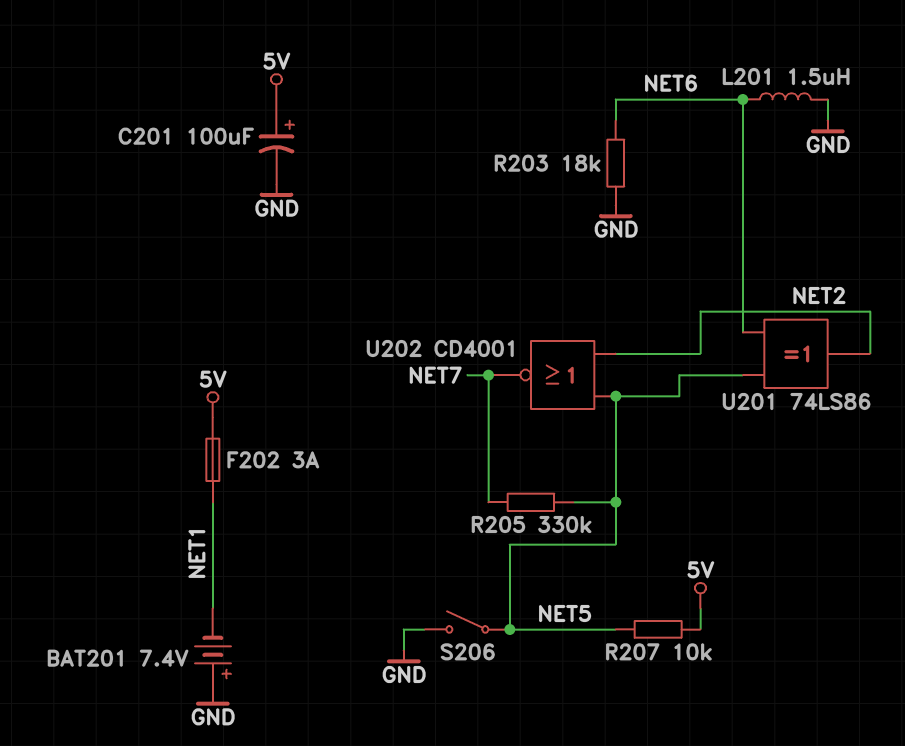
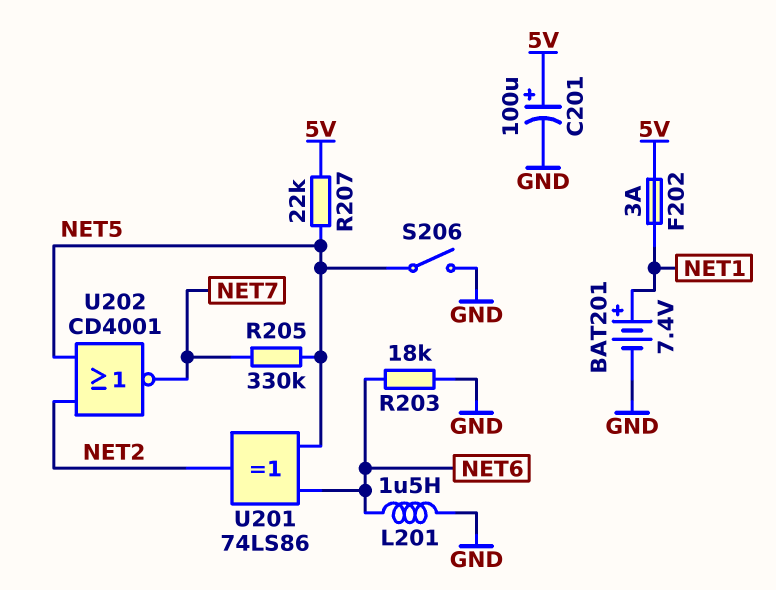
BAT201: 7.4V (plus GND, minus NET1) -> 7.4V (plus NET1, minus GND)
R207: 10k (5V, NET5) -> 22k (5V, NET5)

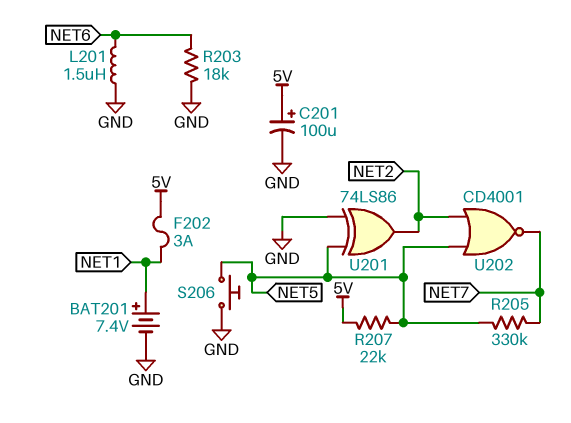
S206: switch (GND, NET5) -> button (GND, NET5)
U201: XOR 74LS86 (in NET5, in NET6, out NET2) -> XOR 74LS86 (in GND, in NET5, out NET2)

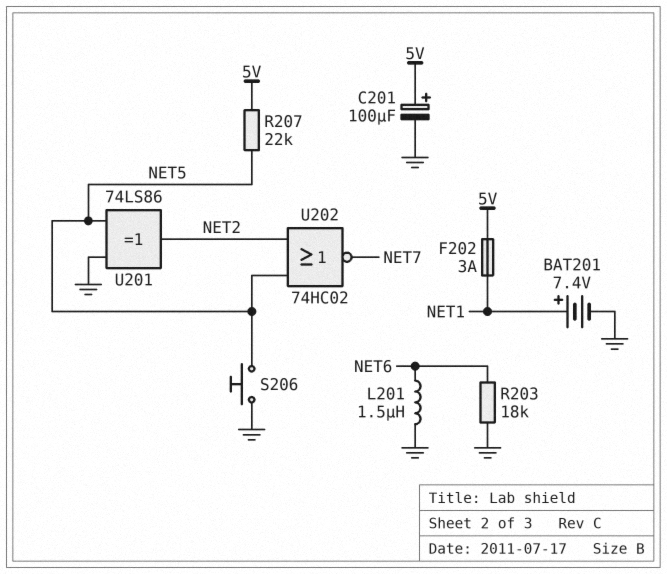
R205: 330k (NET5, NET7) -> none
U202: NOR CD4001 (in NET2, in NET5, out NET7) -> NOR 74HC02 (in NET2, in NET5, out NET7)

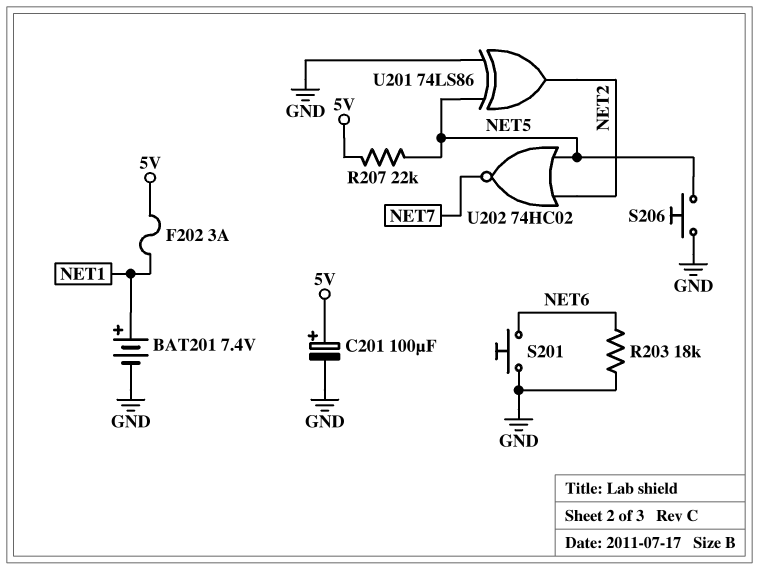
L201: 1.5uH (GND, NET6) -> none
S201: none -> button (GND, NET6)

